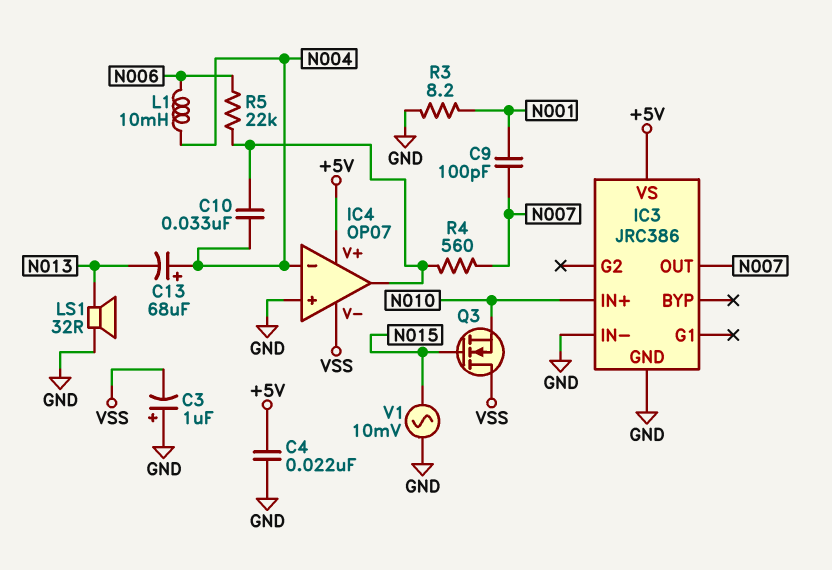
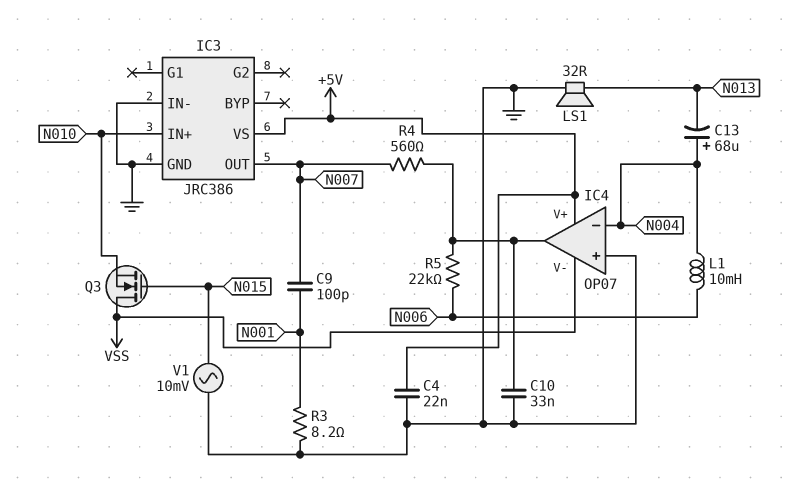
C3: 1uF (plus GND, minus VSS) -> none
C10: 33nF (IC4/out, N004) -> 33nF (GND, IC4/out)

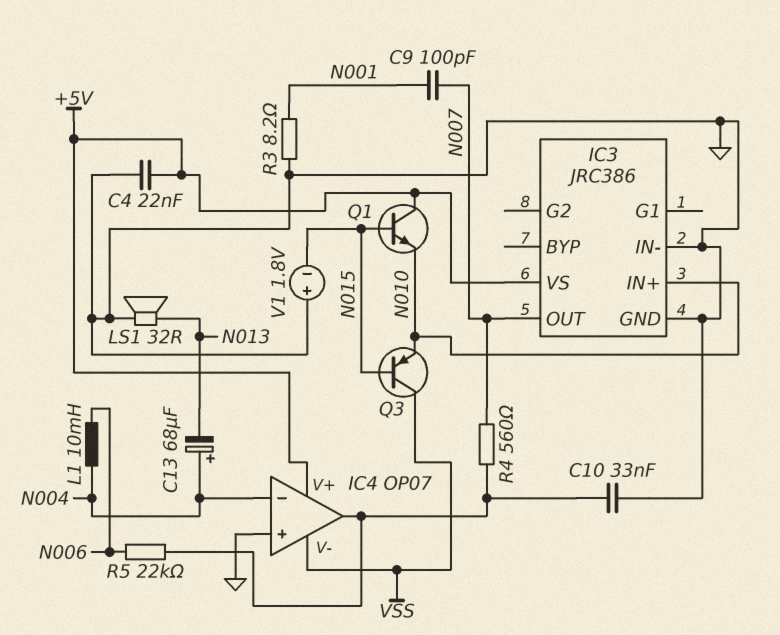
Q1: none -> NPN (B N015, C +5V, E N010)
Q3: NMOS (G N015, D VSS, S N010) -> PNP (B N015, C VSS, E N010)
V1: AC 10mV (GND, N015) -> 1.8V (plus GND, minus N015)

